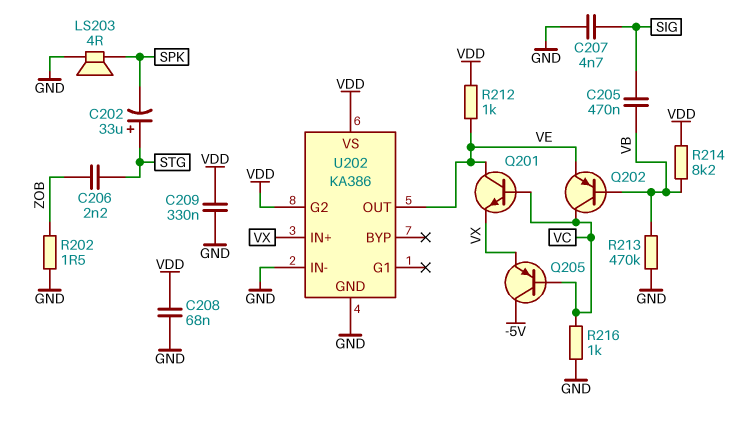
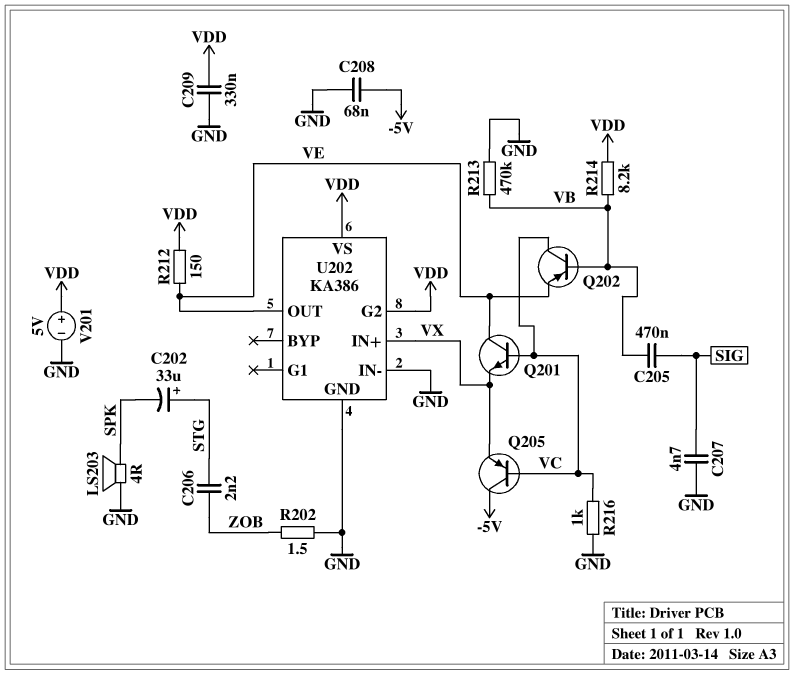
C208: 68nF (GND, VDD) -> 68nF (-5V, GND)
R212: 1k (VDD, VE) -> 150 (VDD, VE)
V201: none -> 5V (plus VDD, minus GND)

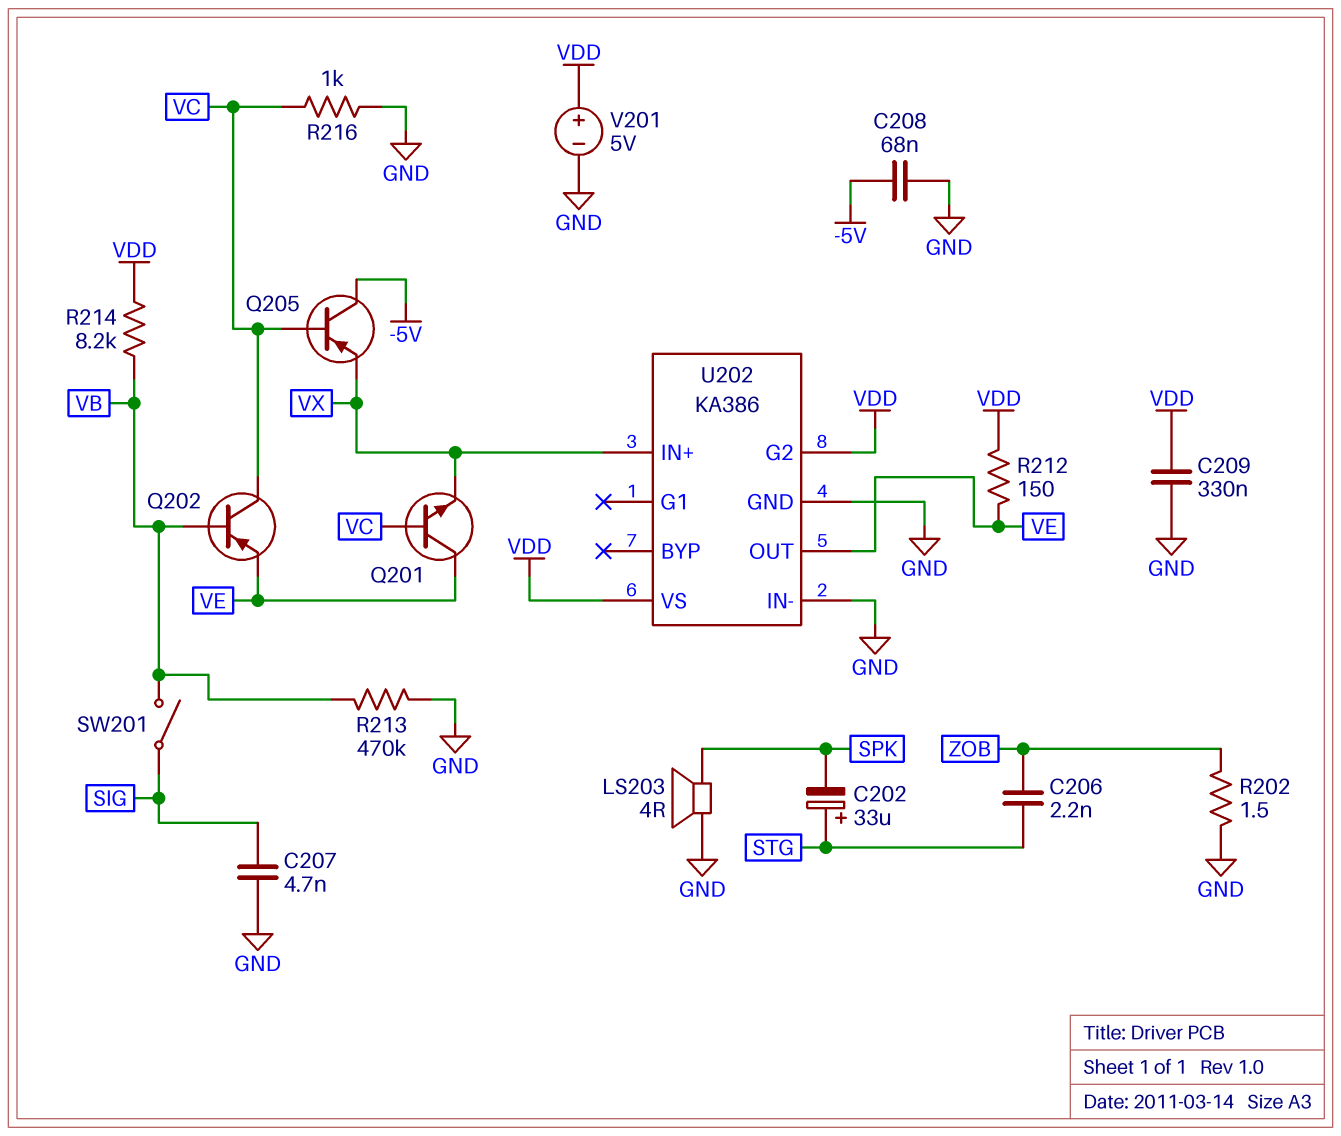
C205: 470nF (SIG, VB) -> none
SW201: none -> switch (SIG, VB)

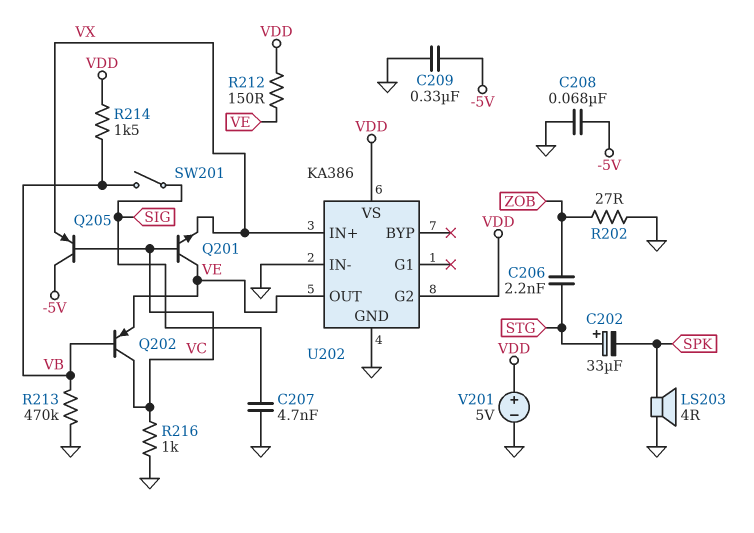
C209: 330nF (GND, VDD) -> 330nF (-5V, GND)
R202: 1.5 (GND, ZOB) -> 27 (GND, ZOB)
R214: 8.2k (VB, VDD) -> 1.5k (VB, VDD)

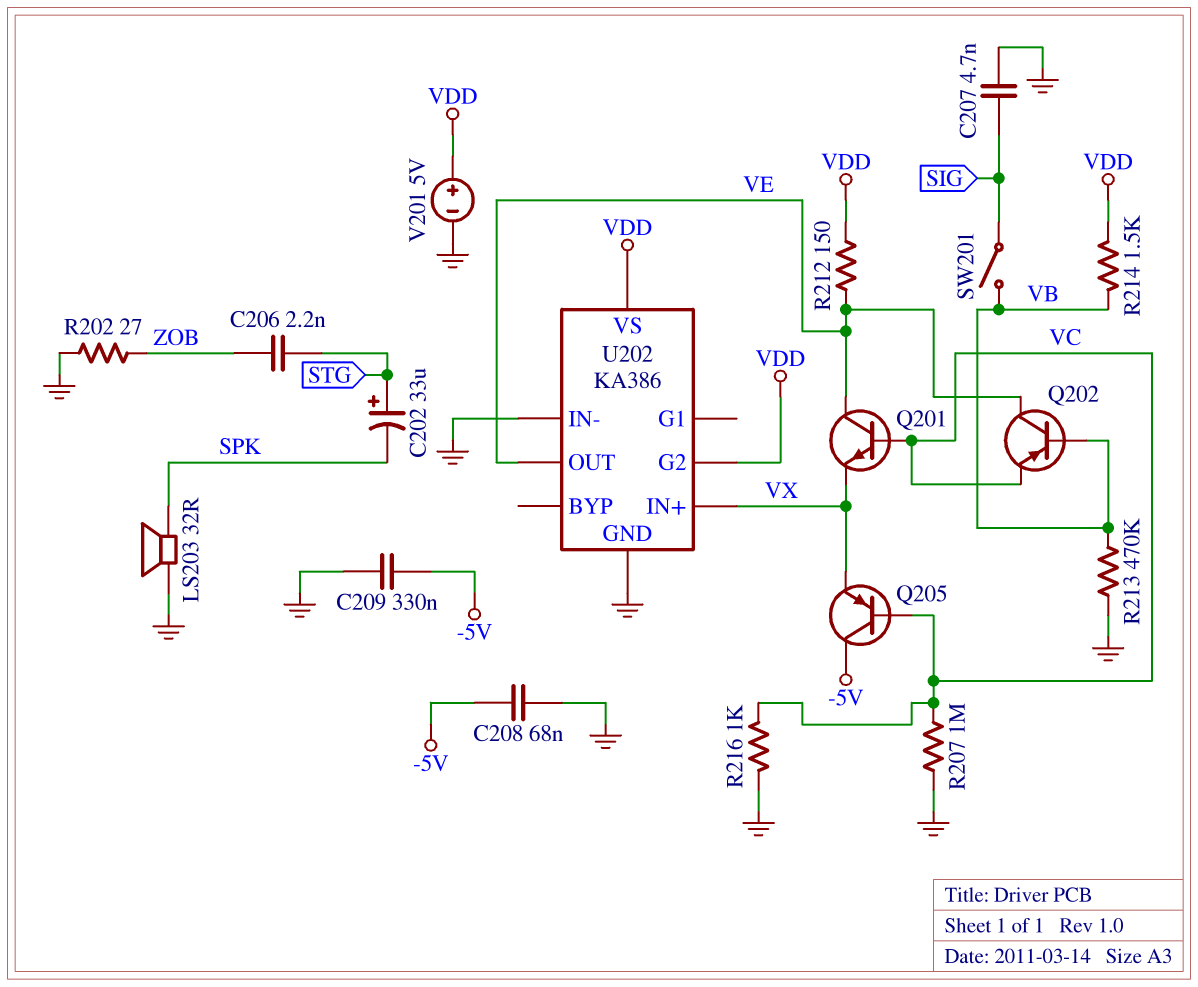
LS203: speaker 4R (GND, SPK) -> speaker 32R (GND, SPK)
Q202: PNP (B VB, C VC, E VE) -> PNP (B VB, C VE, E VC)
R207: none -> 1M (GND, VC)

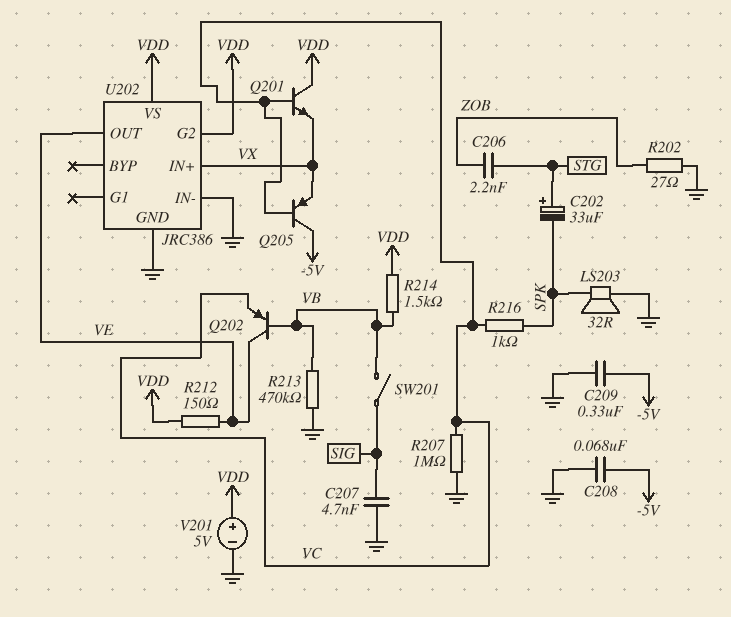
Q201: NPN (B VC, C VE, E VX) -> NPN (B VC, C VDD, E VX)
R216: 1k (GND, VC) -> 1k (SPK, VC)
U202: KA386 -> JRC386

